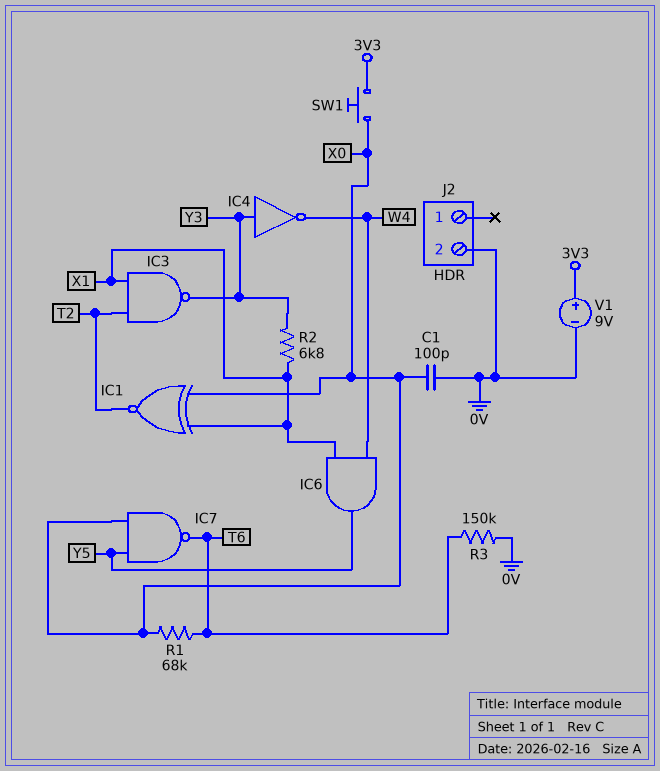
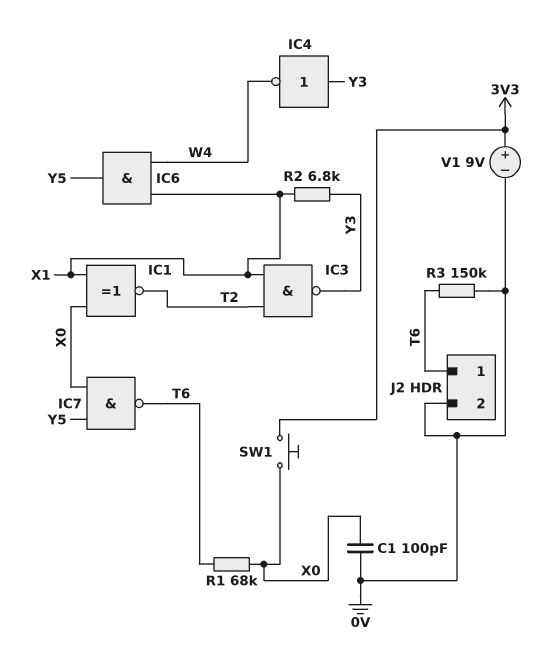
J2 pin 1: none -> T6

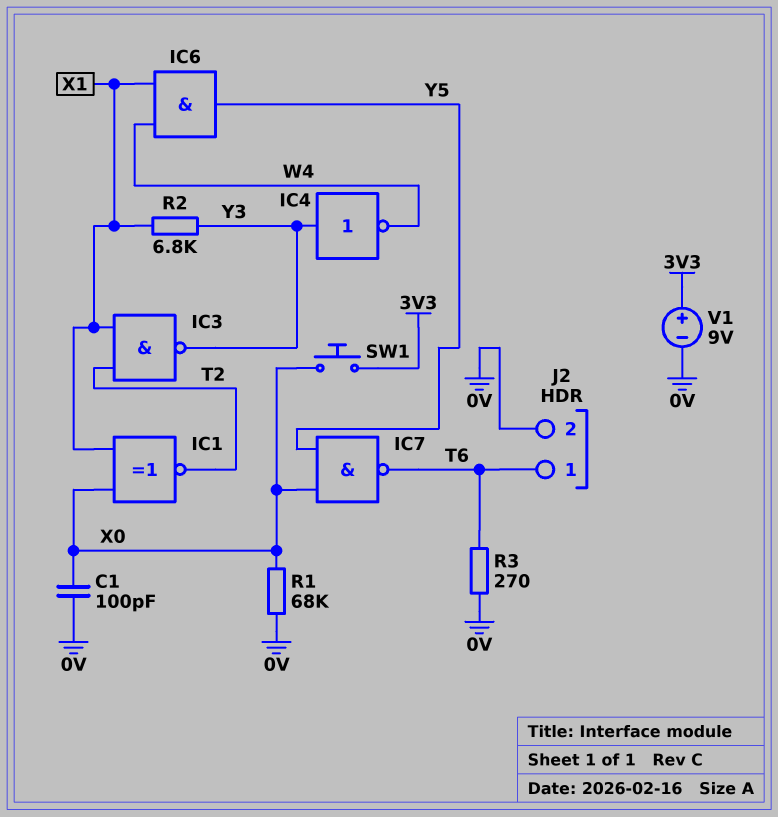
R1: 68k (T6, X0) -> 68k (0V, X0)
R3: 150k (0V, T6) -> 270 (0V, T6)

